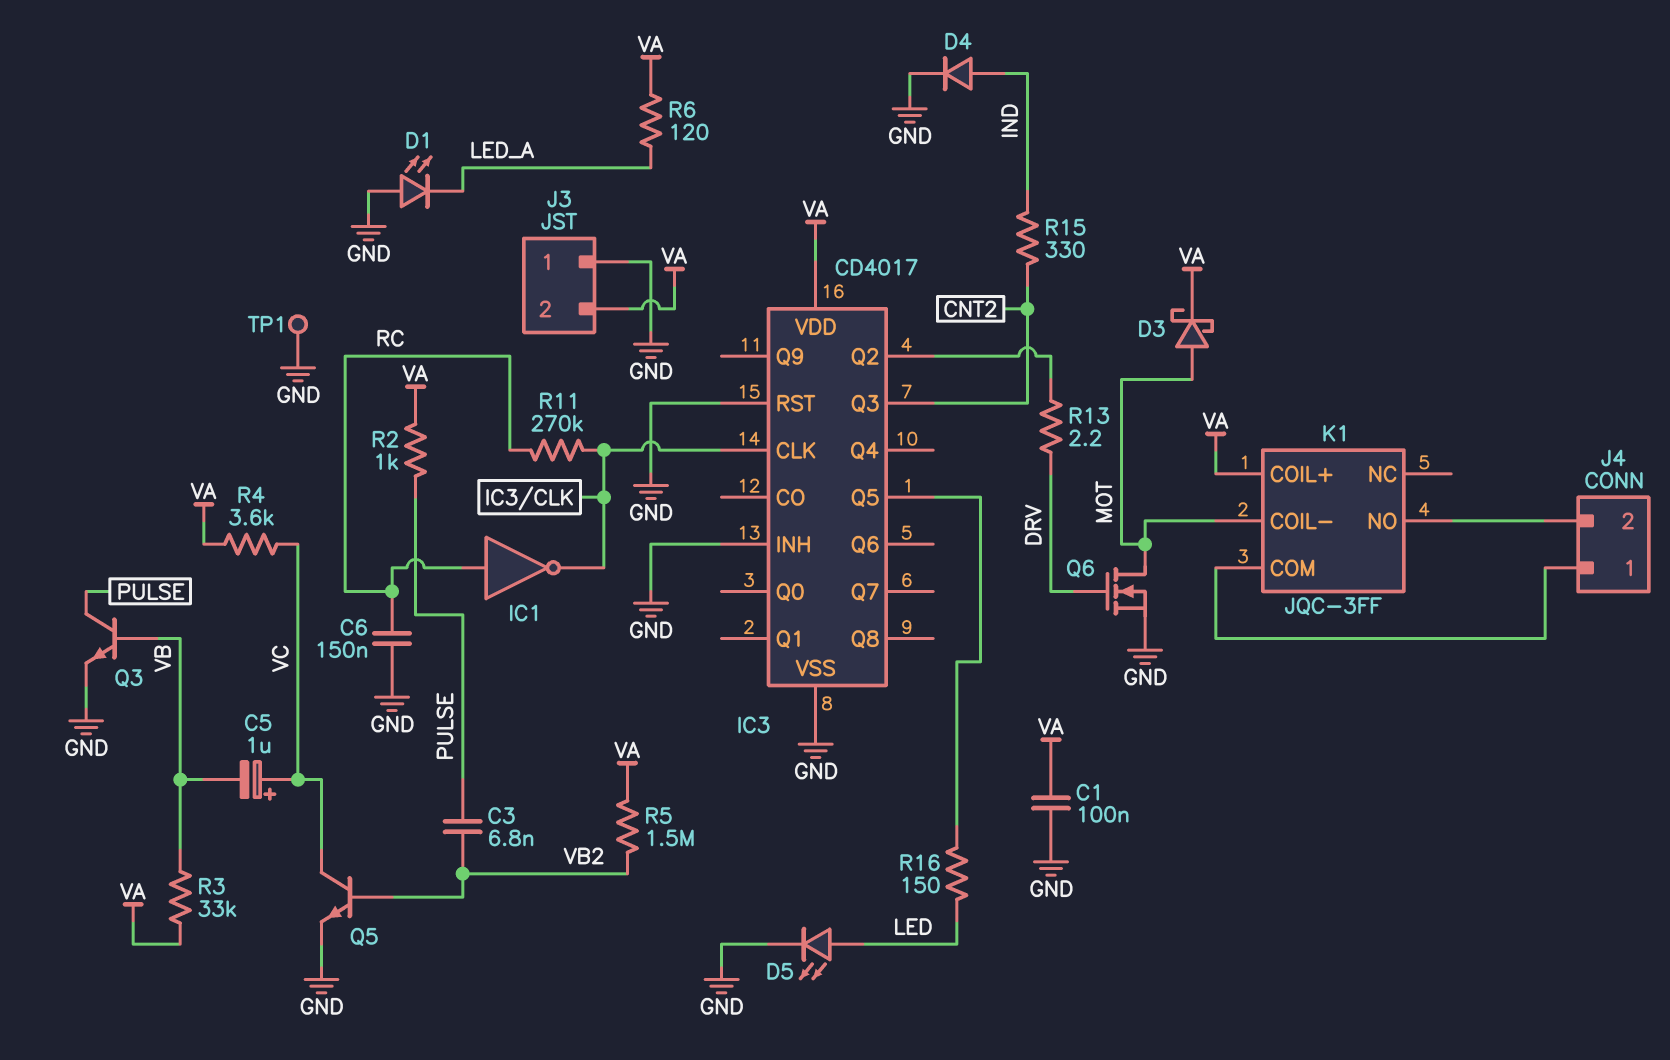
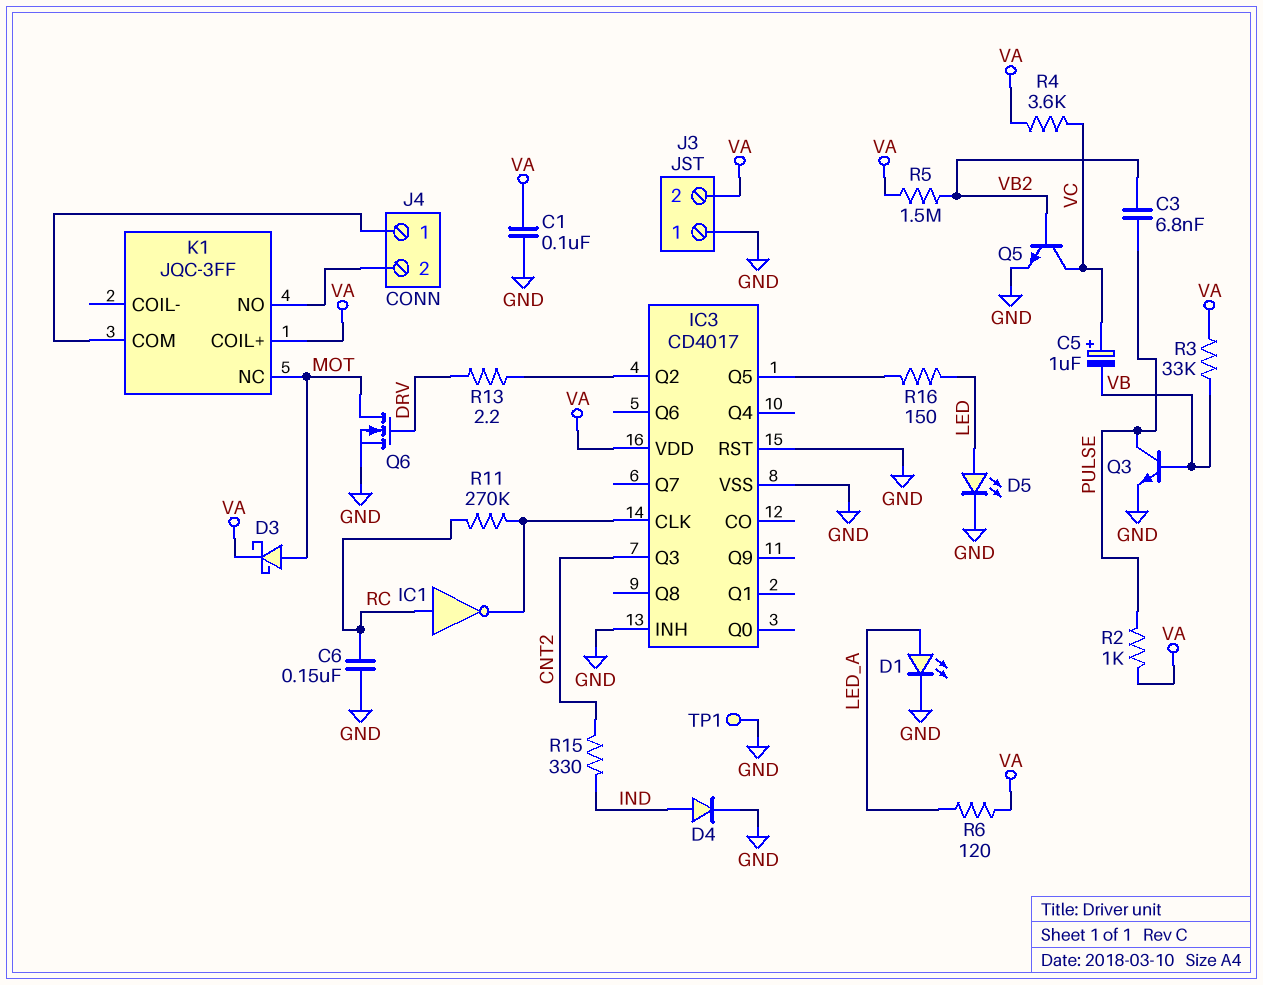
D1: LED (A GND, K LED_A) -> LED (A LED_A, K GND)
K1 pin COIL-: MOT -> none
K1 pin NC: none -> MOT

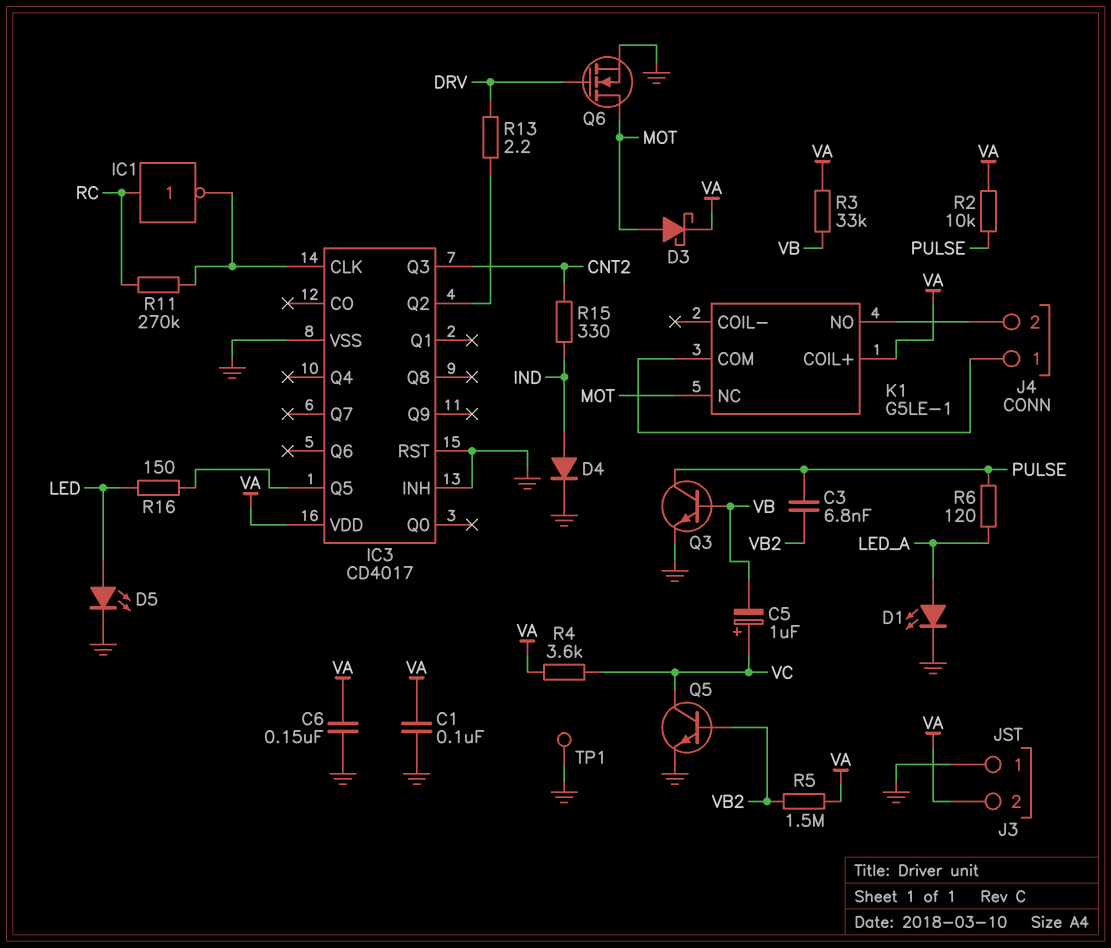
C6: 150nF (GND, RC) -> 150nF (GND, VA)
K1: JQC-3FF -> G5LE-1
R2: 1k (PULSE, VA) -> 10k (PULSE, VA)
R6: 120 (LED_A, VA) -> 120 (LED_A, PULSE)

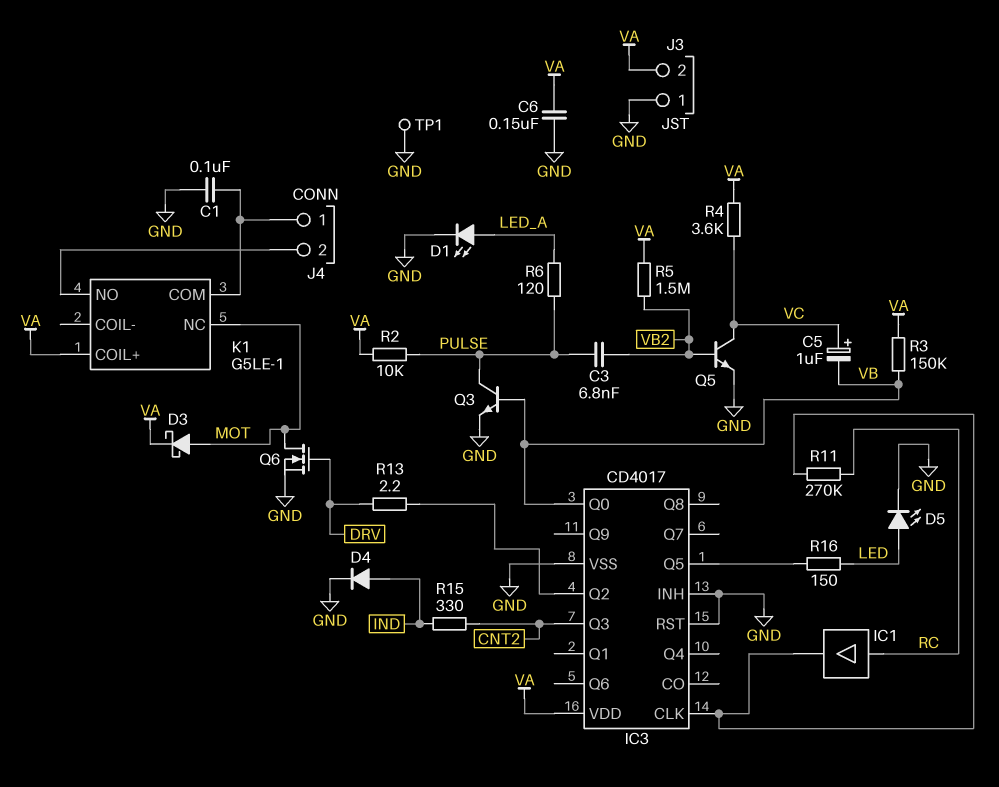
C1: 100nF (GND, VA) -> 100nF (GND, J4/1)
IC1: NOT (in RC, out IC3/CLK) -> buffer (in RC, out IC3/CLK)
IC3 pin Q0: none -> VB
R3: 33k (VA, VB) -> 150k (VA, VB)

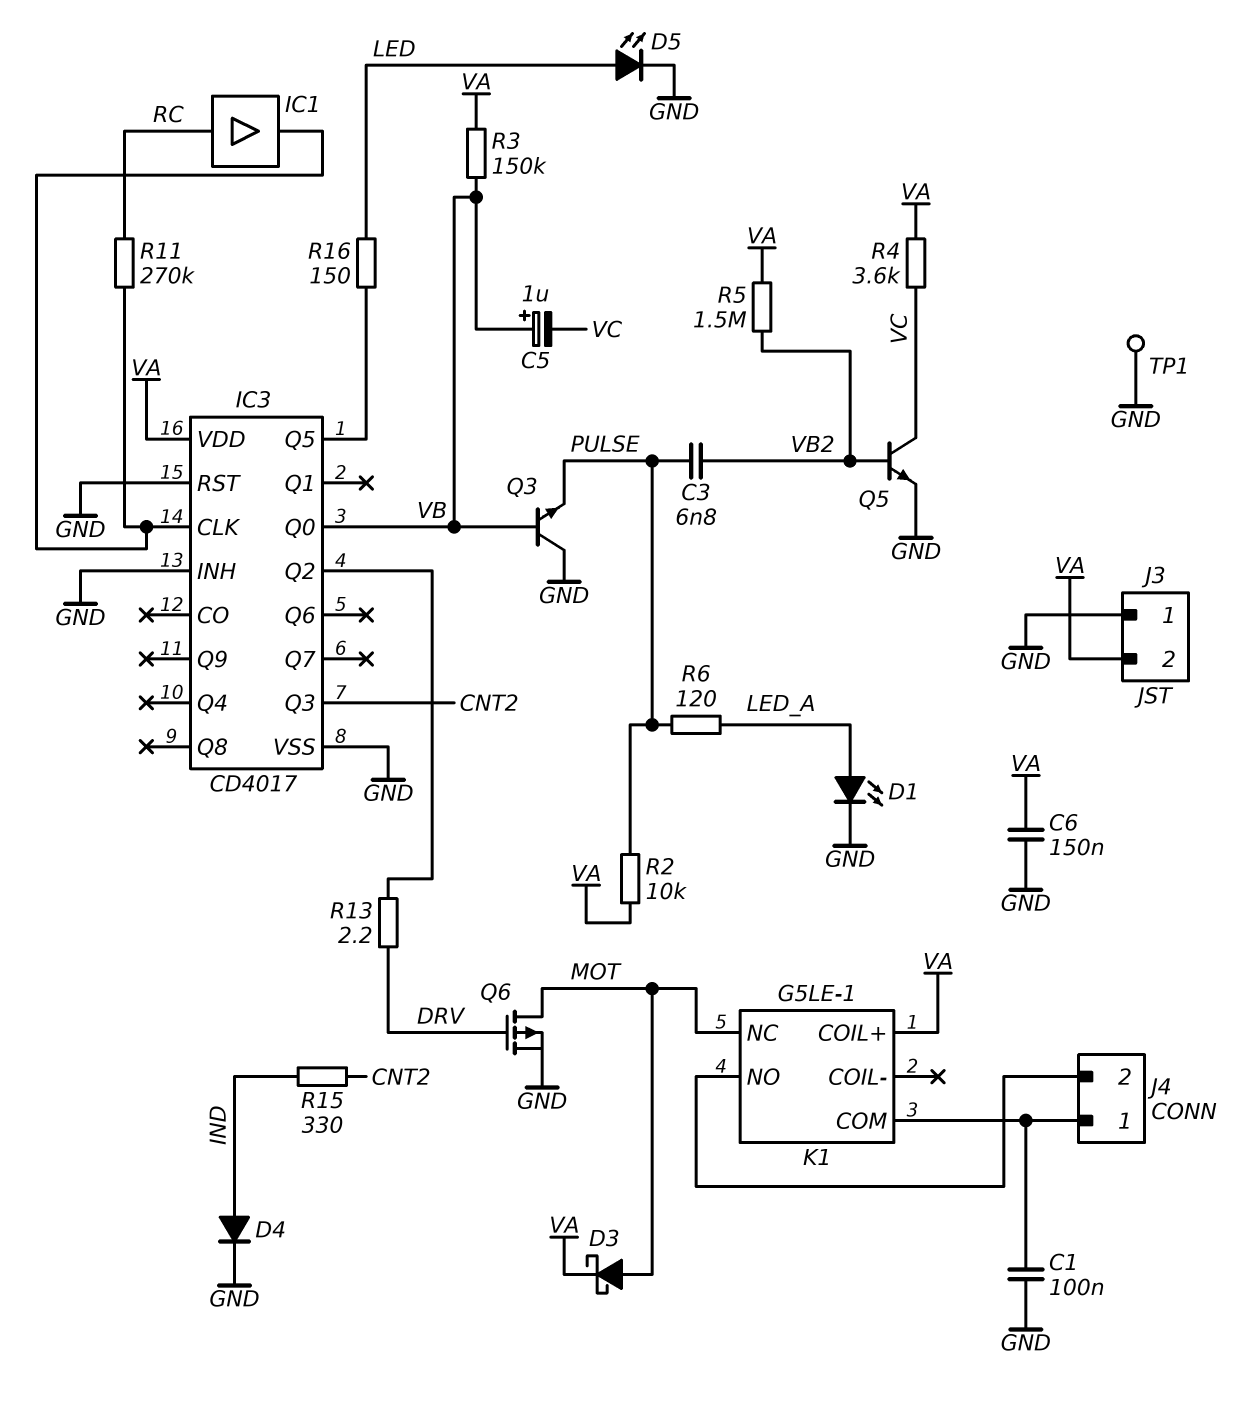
C5: 1uF (plus VC, minus VB) -> 1uF (plus VB, minus VC)
Q3: NPN (B VB, C PULSE, E GND) -> NPN (B VB, C GND, E PULSE)
Q6: NMOS (G DRV, D MOT, S GND) -> PMOS (G DRV, D MOT, S GND)

